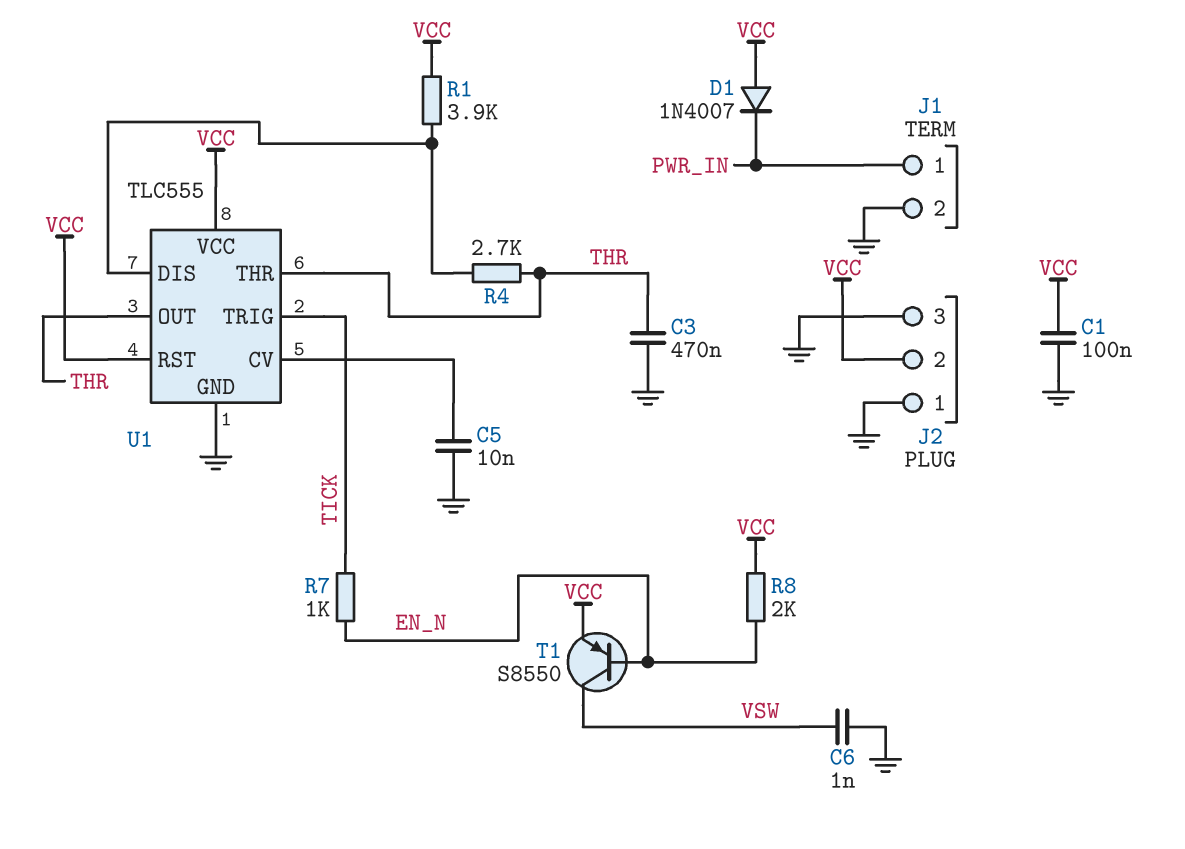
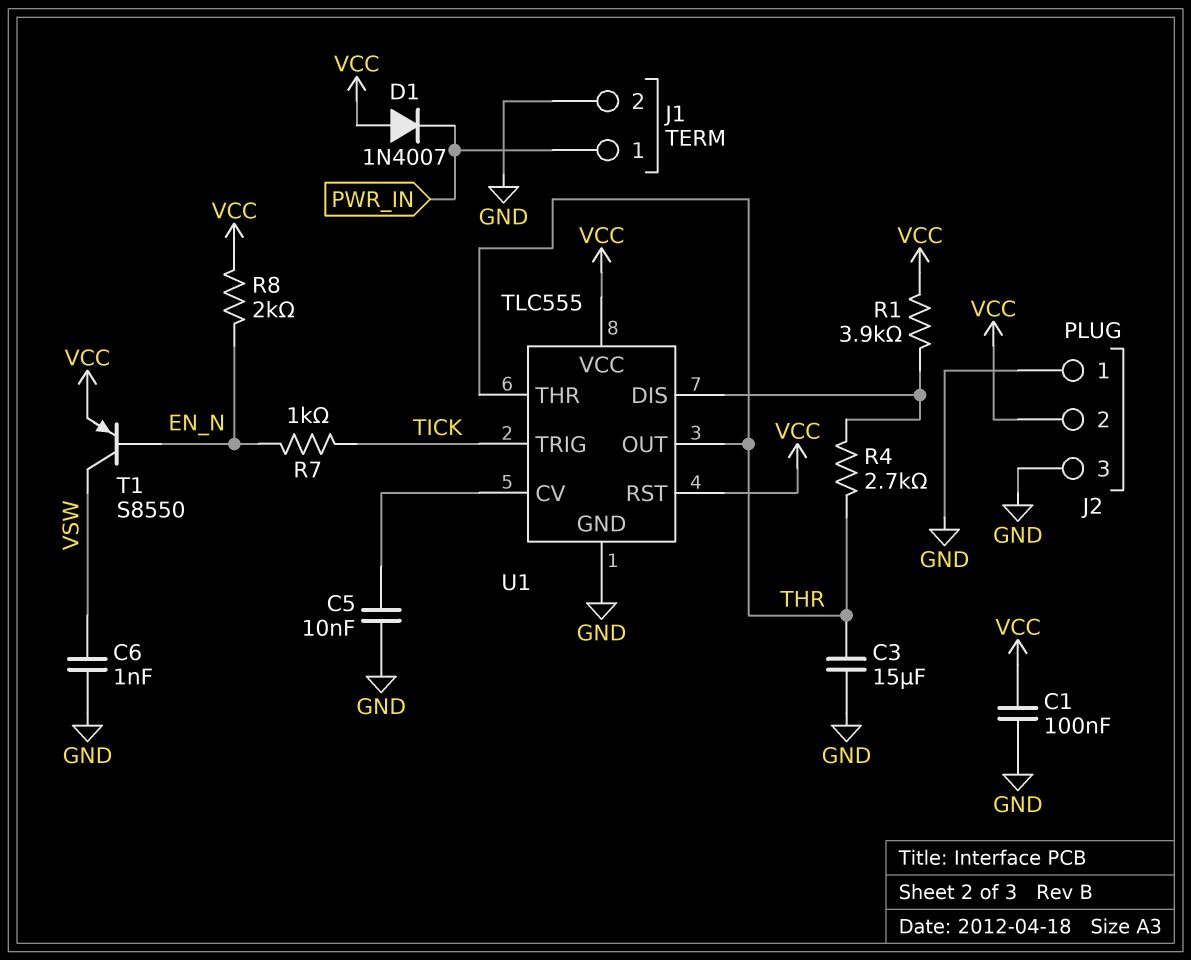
C3: 470nF (GND, THR) -> 15uF (GND, THR)

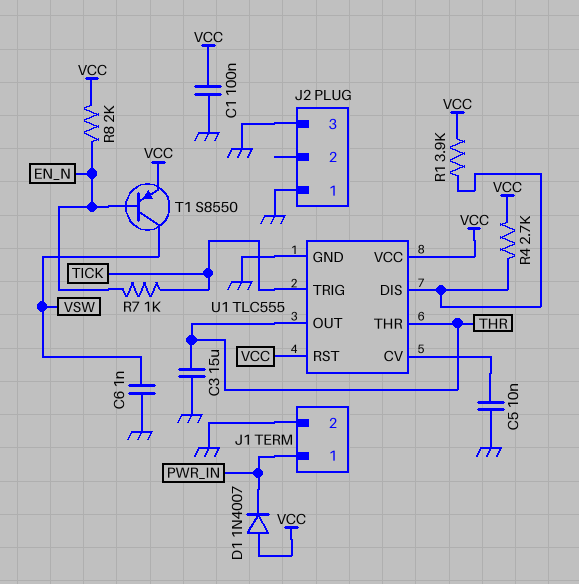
J2 pin 2: VCC -> none
R4: 2.7k (THR, U1/DIS) -> 2.7k (U1/DIS, VCC)

